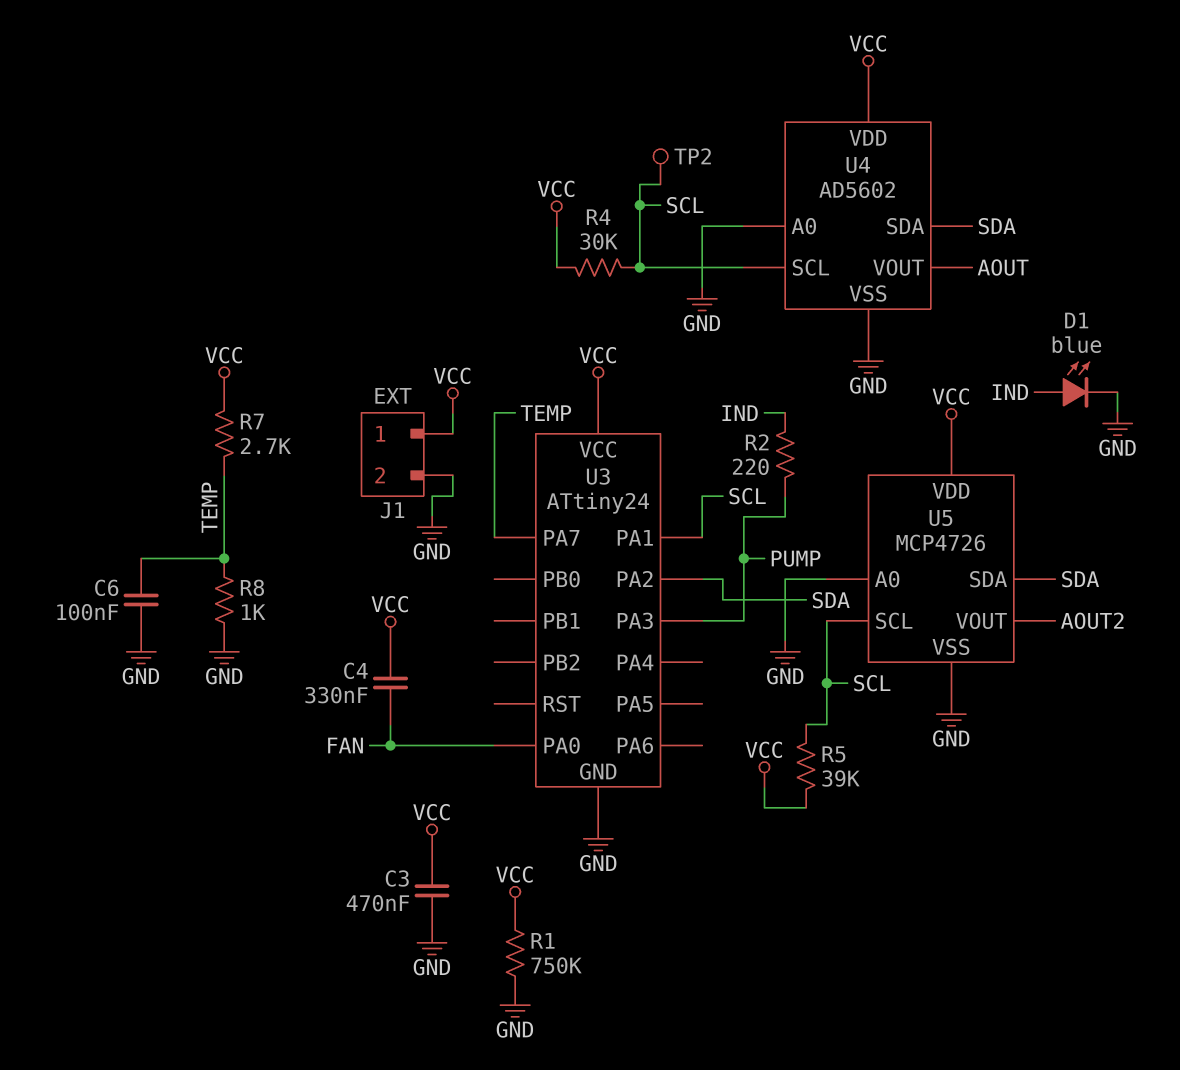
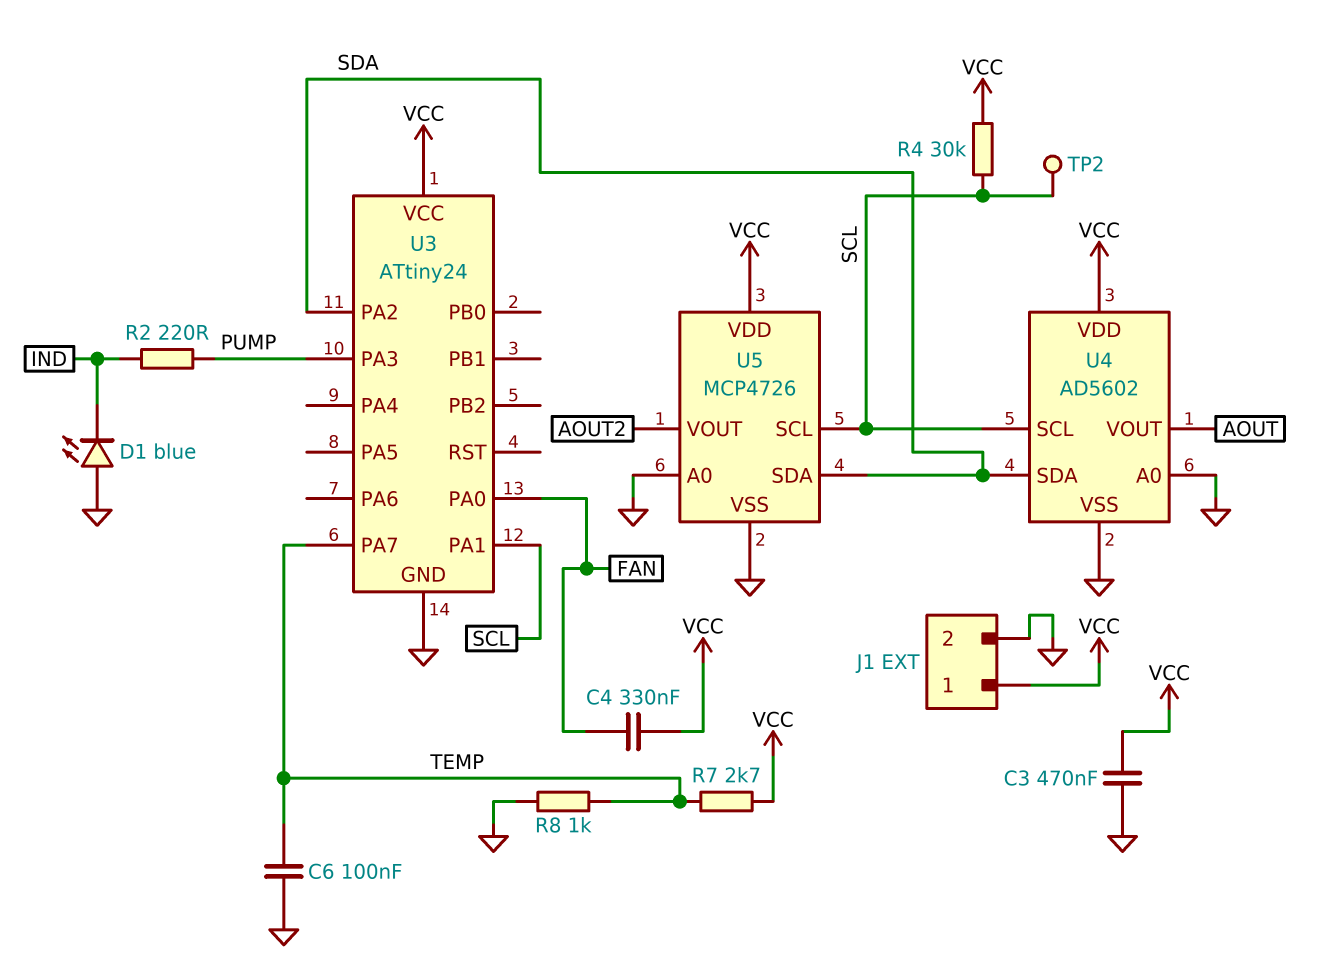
D1: LED blue (A IND, K GND) -> LED blue (A GND, K IND)
R1: 750k (GND, VCC) -> none
R5: 39k (SCL, VCC) -> none

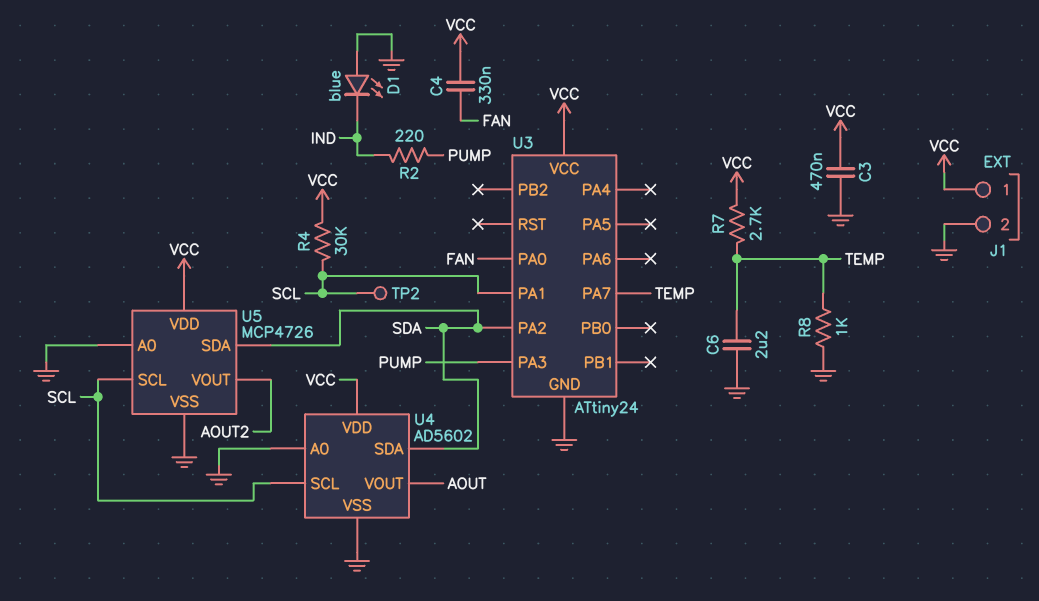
C6: 100nF (GND, TEMP) -> 2.2uF (GND, TEMP)

